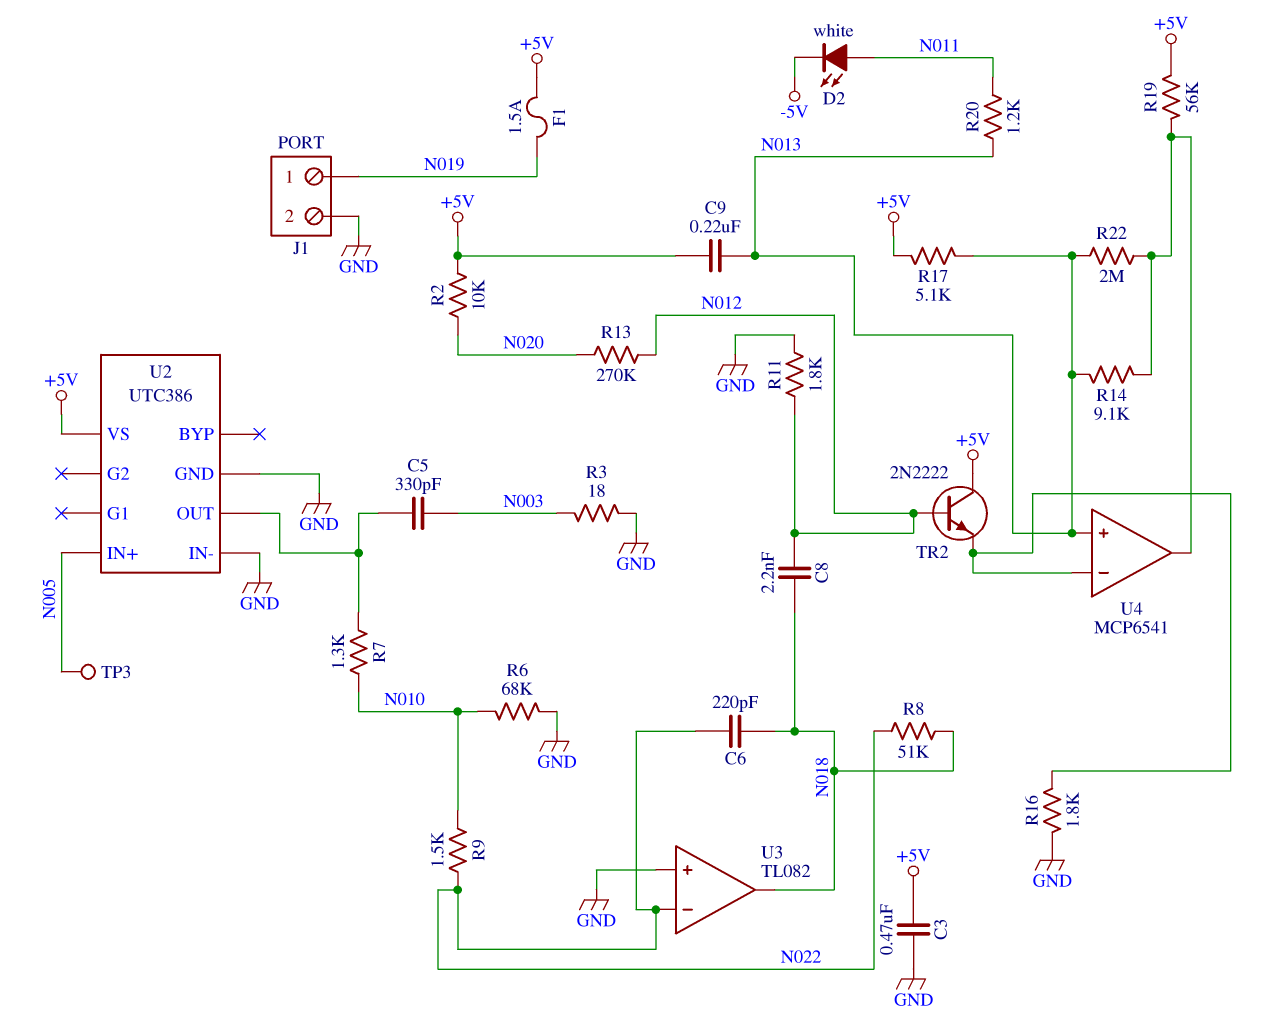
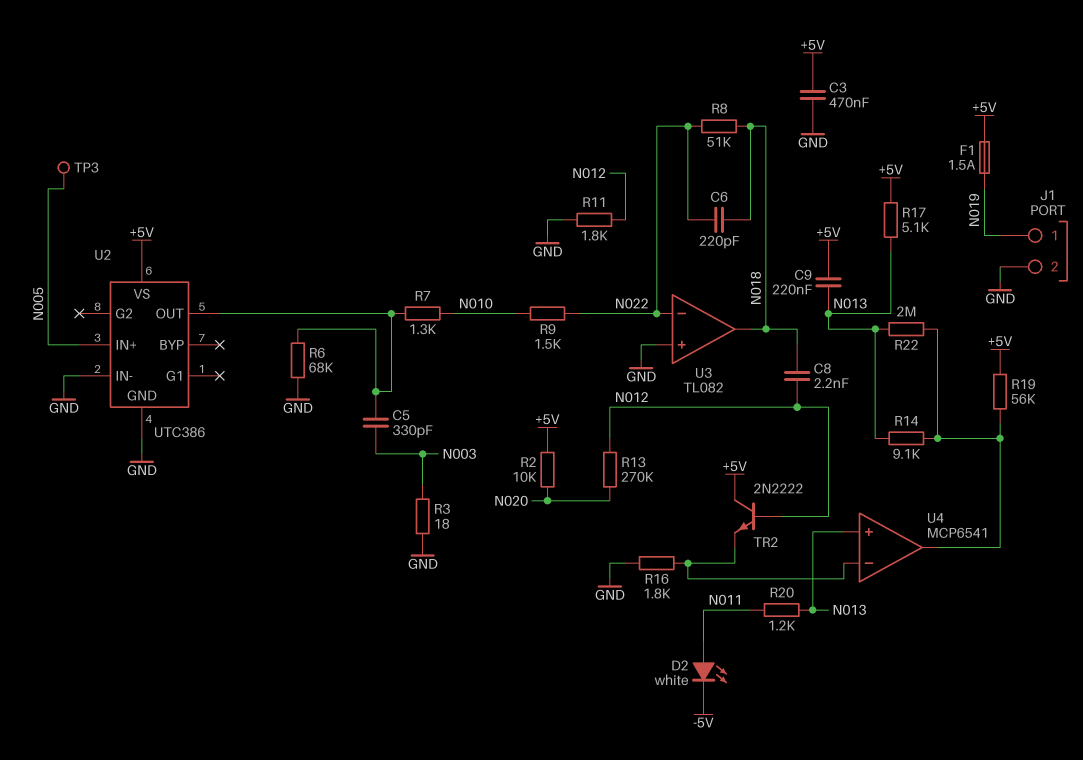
R6: 68k (GND, N010) -> 68k (GND, U2/OUT)

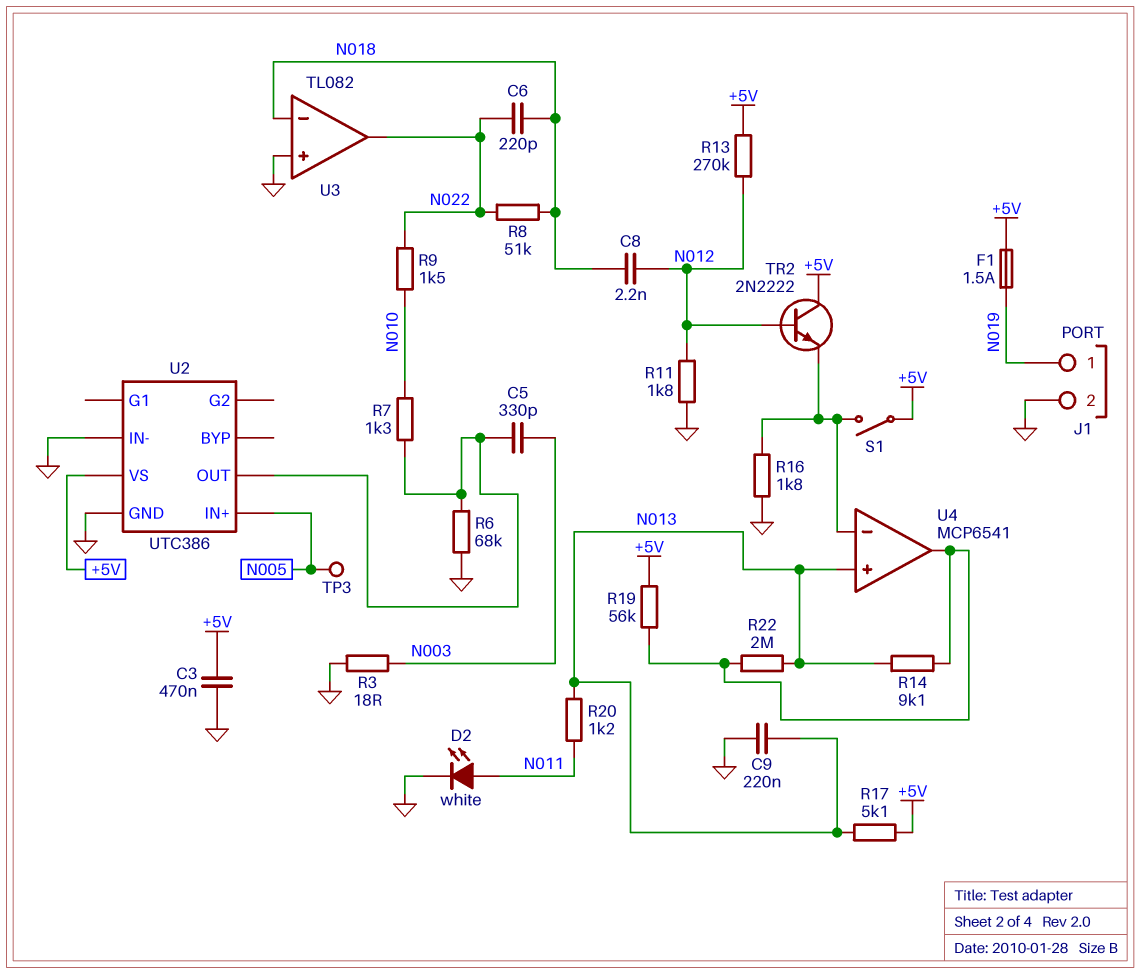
C9: 220nF (+5V, N013) -> 220nF (GND, N013)
D2: LED white (A N011, K -5V) -> LED white (A N011, K GND)
R2: 10k (+5V, N020) -> none
R13: 270k (N012, N020) -> 270k (+5V, N012)
S1: none -> switch (+5V, U4/in-)
U3 pin in-: N022 -> N018
U3 pin out: N018 -> N022

